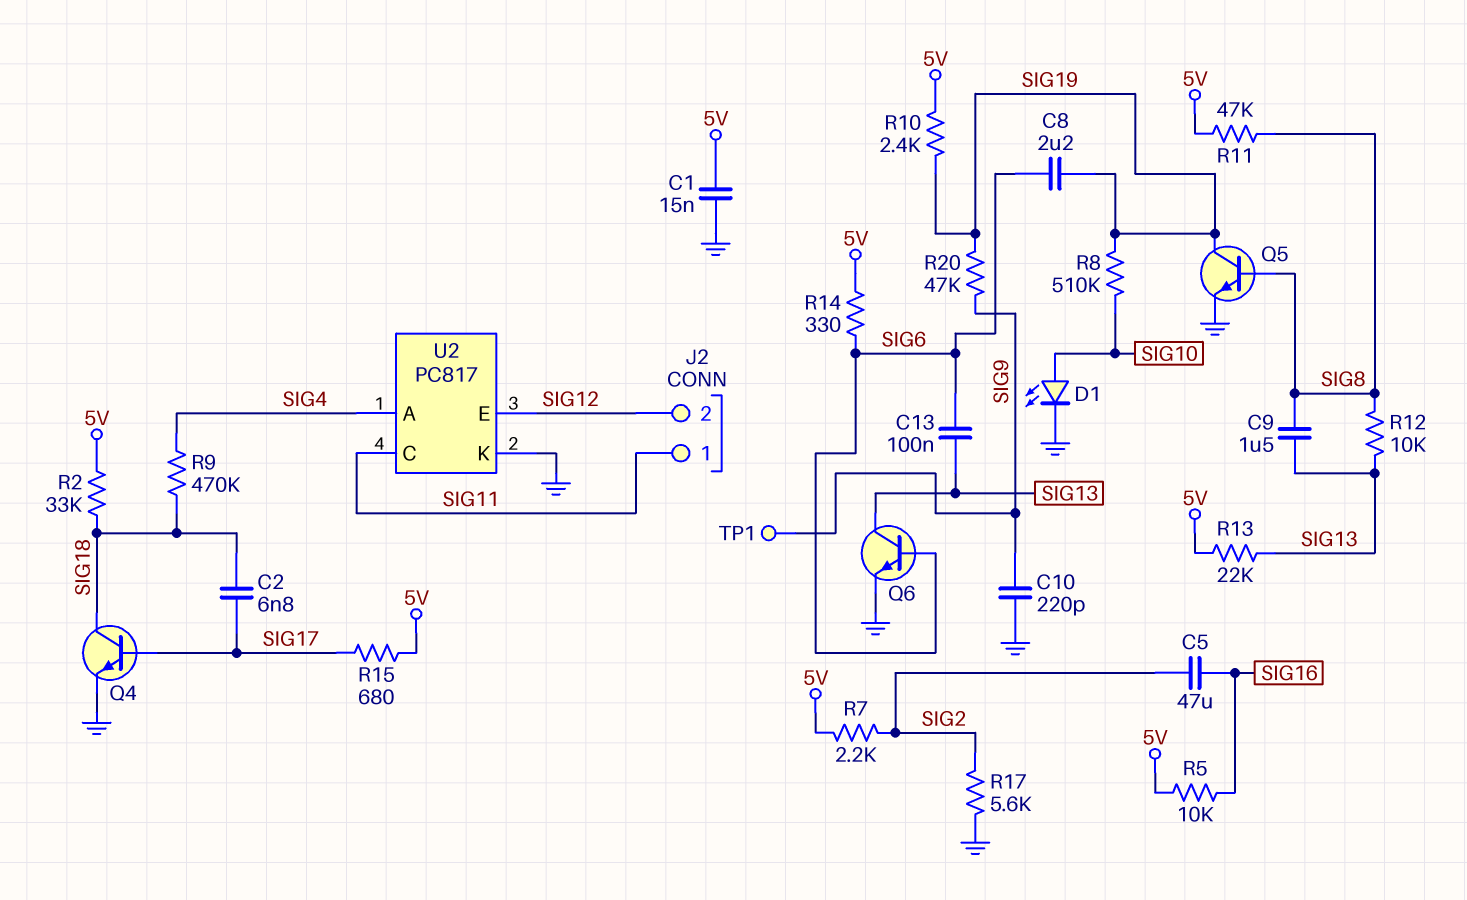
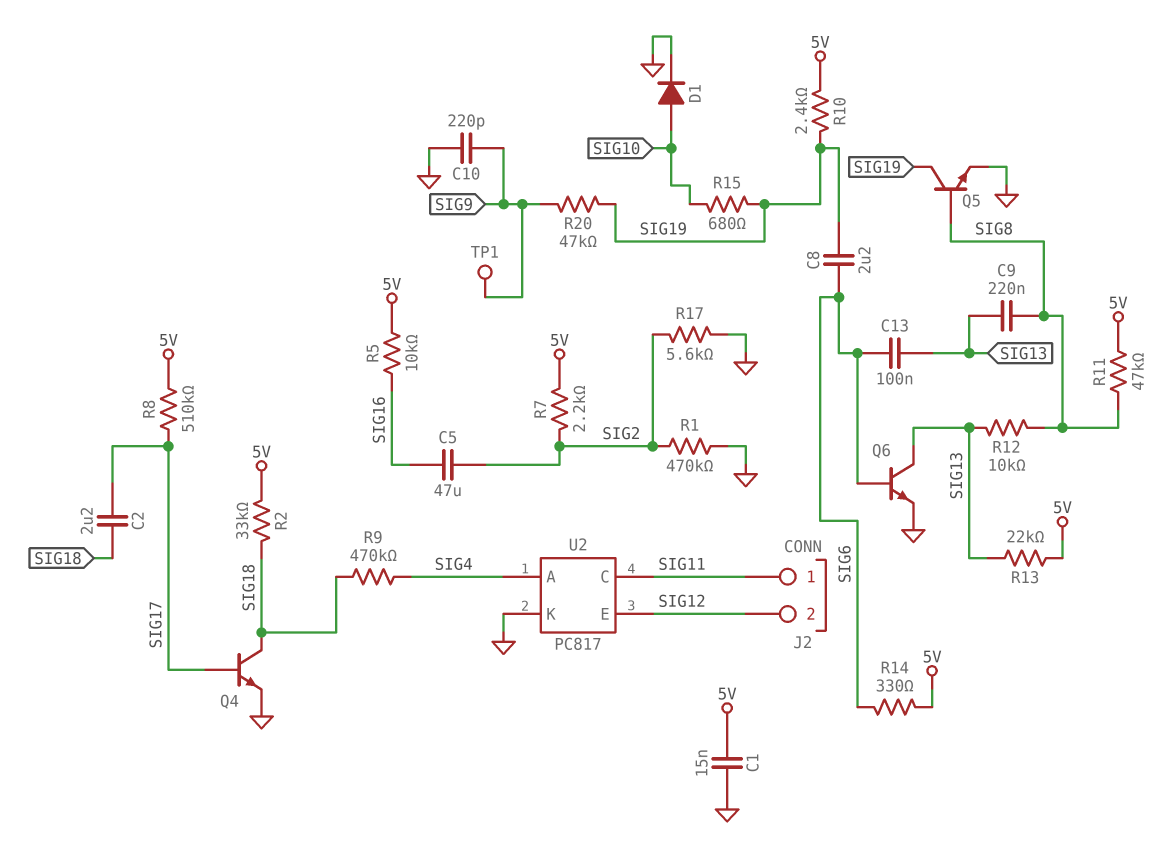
C2: 6.8nF (SIG17, SIG18) -> 2.2uF (SIG17, SIG18)
C9: 1.5uF (SIG8, SIG13) -> 220nF (SIG8, SIG13)
D1: LED (A SIG10, K GND) -> diode (A SIG10, K GND)
R1: none -> 470k (GND, SIG2)
R8: 510k (SIG10, SIG19) -> 510k (5V, SIG17)
R15: 680 (5V, SIG17) -> 680 (SIG10, SIG19)

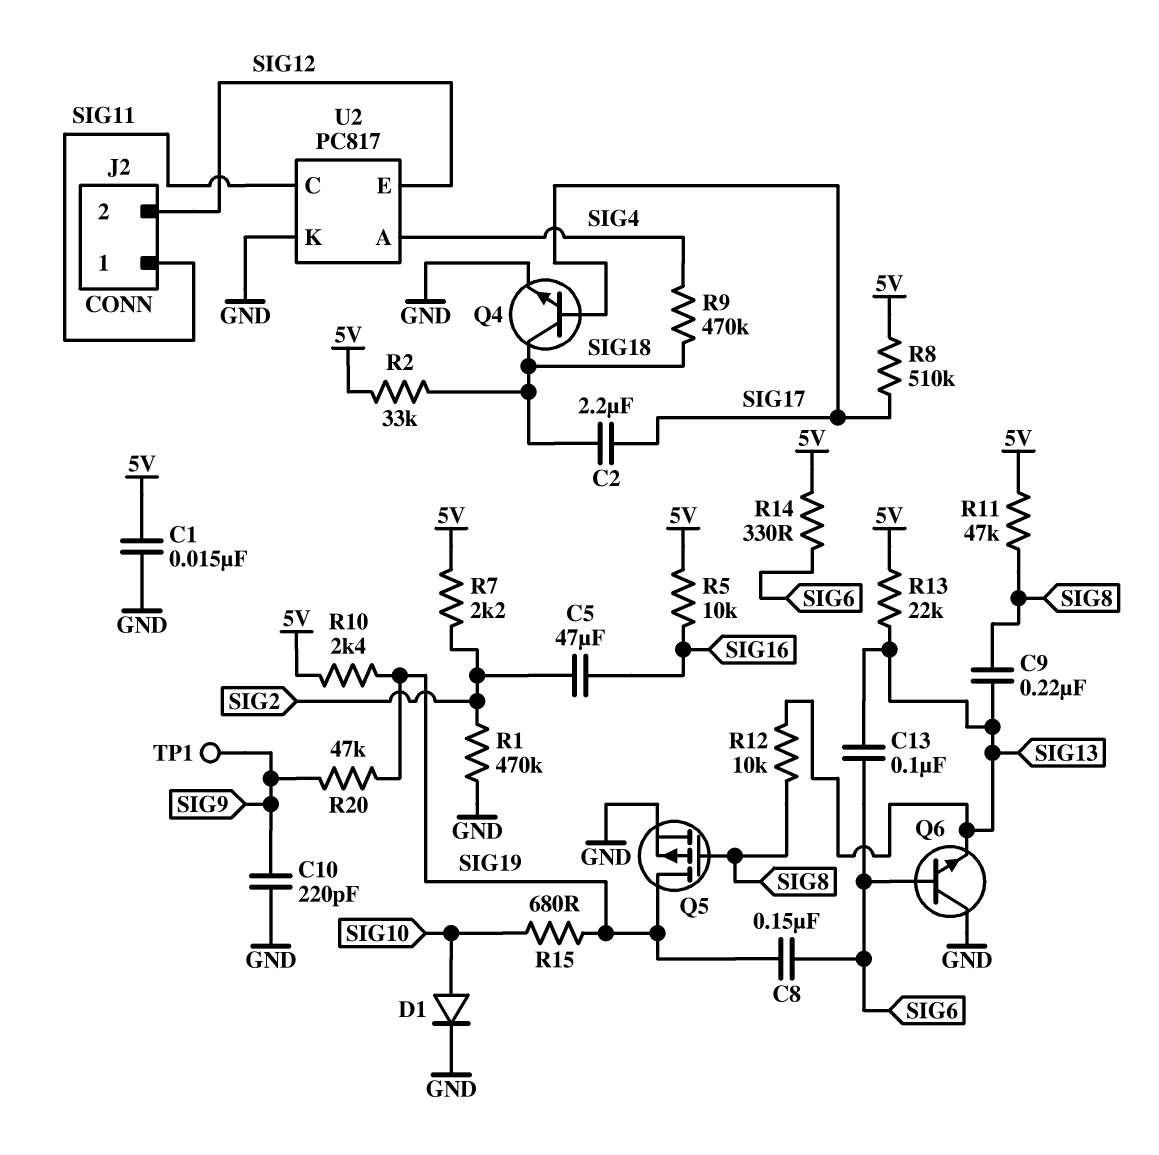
C8: 2.2uF (SIG6, SIG19) -> 150nF (SIG6, SIG19)
Q5: NPN (B SIG8, C SIG19, E GND) -> PMOS (G SIG8, D SIG19, S GND)
Q6: NPN (B SIG6, C SIG13, E GND) -> NPN (B SIG6, C GND, E SIG13)
R17: 5.6k (GND, SIG2) -> none

